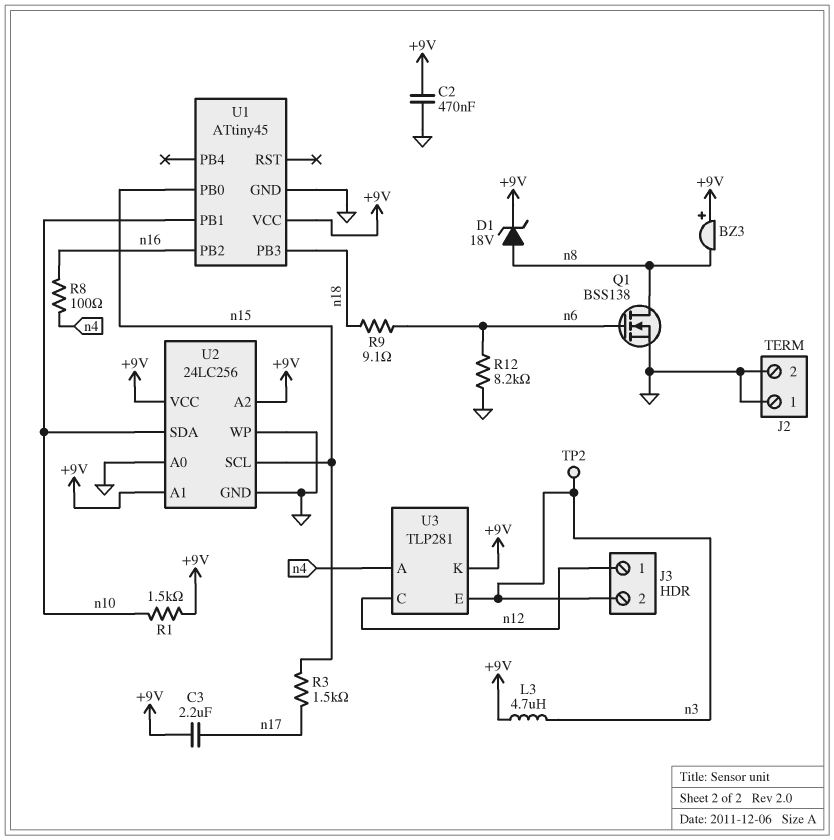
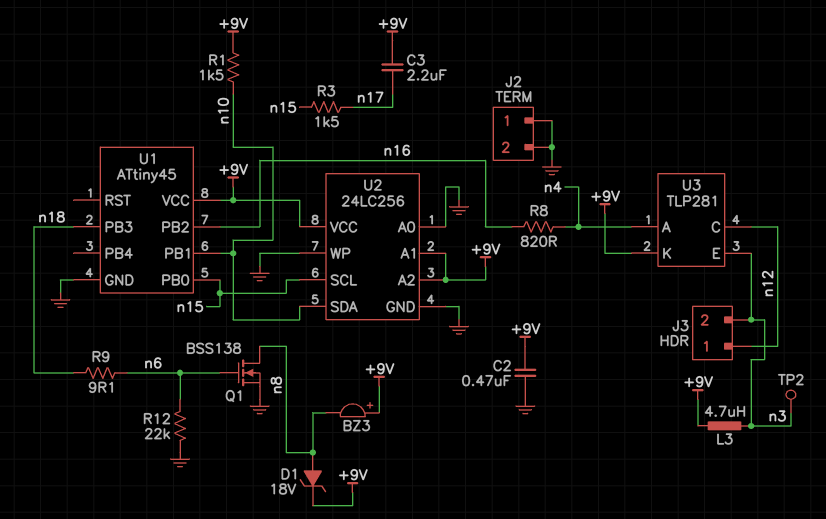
R8: 100 (n4, n16) -> 820 (n4, n16)
R12: 8.2k (GND, n6) -> 22k (GND, n6)

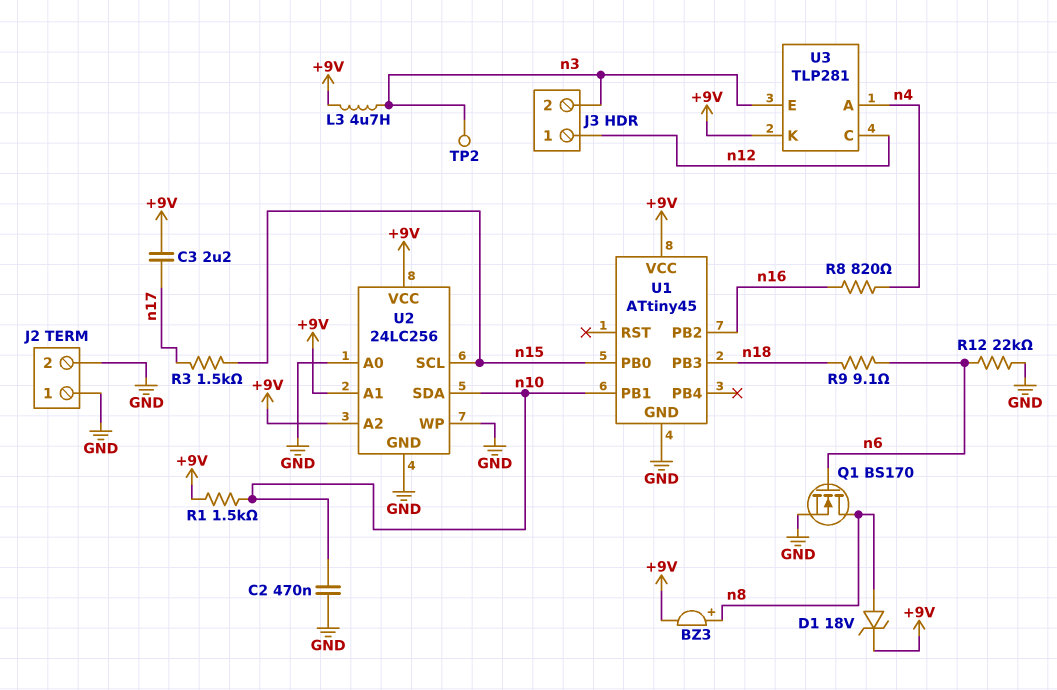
BZ3: buzzer (plus +9V, minus n8) -> buzzer (plus n8, minus +9V)
C2: 470nF (+9V, GND) -> 470nF (GND, n10)
Q1: NMOS BSS138 (G n6, D n8, S GND) -> NMOS BS170 (G n6, D n8, S GND)

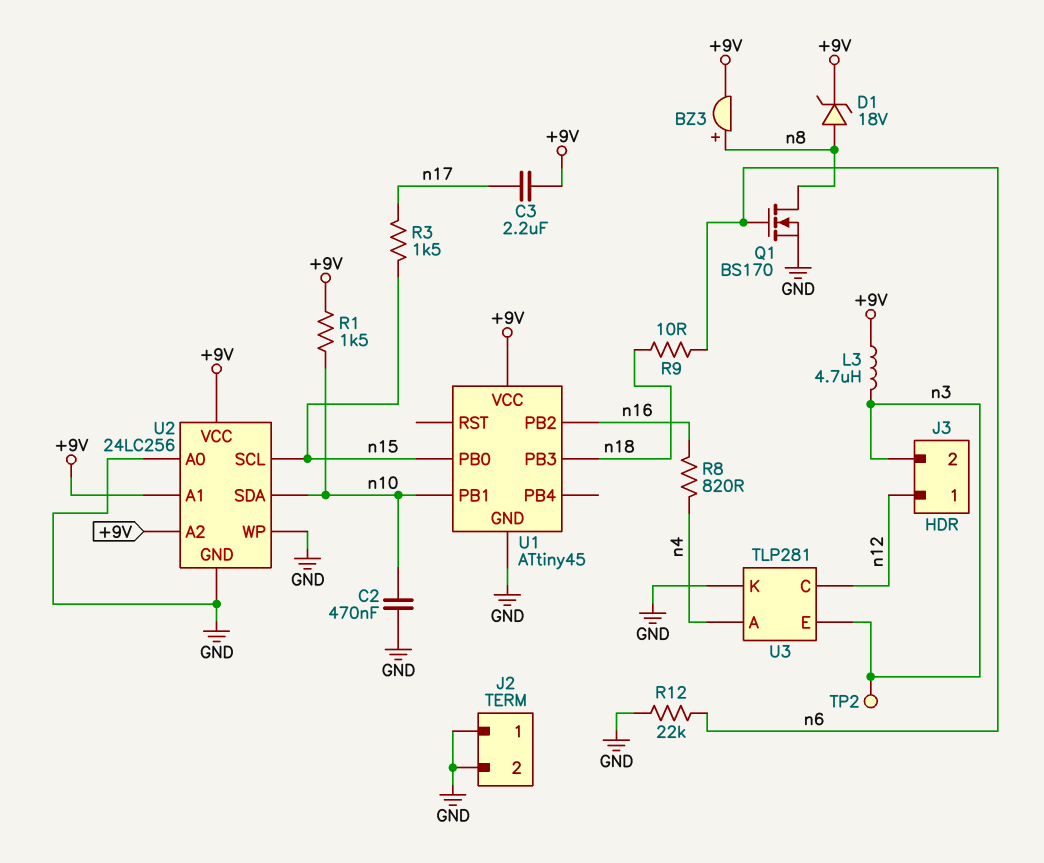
R9: 9.1 (n6, n18) -> 10 (n6, n18)
U3 pin K: +9V -> GND

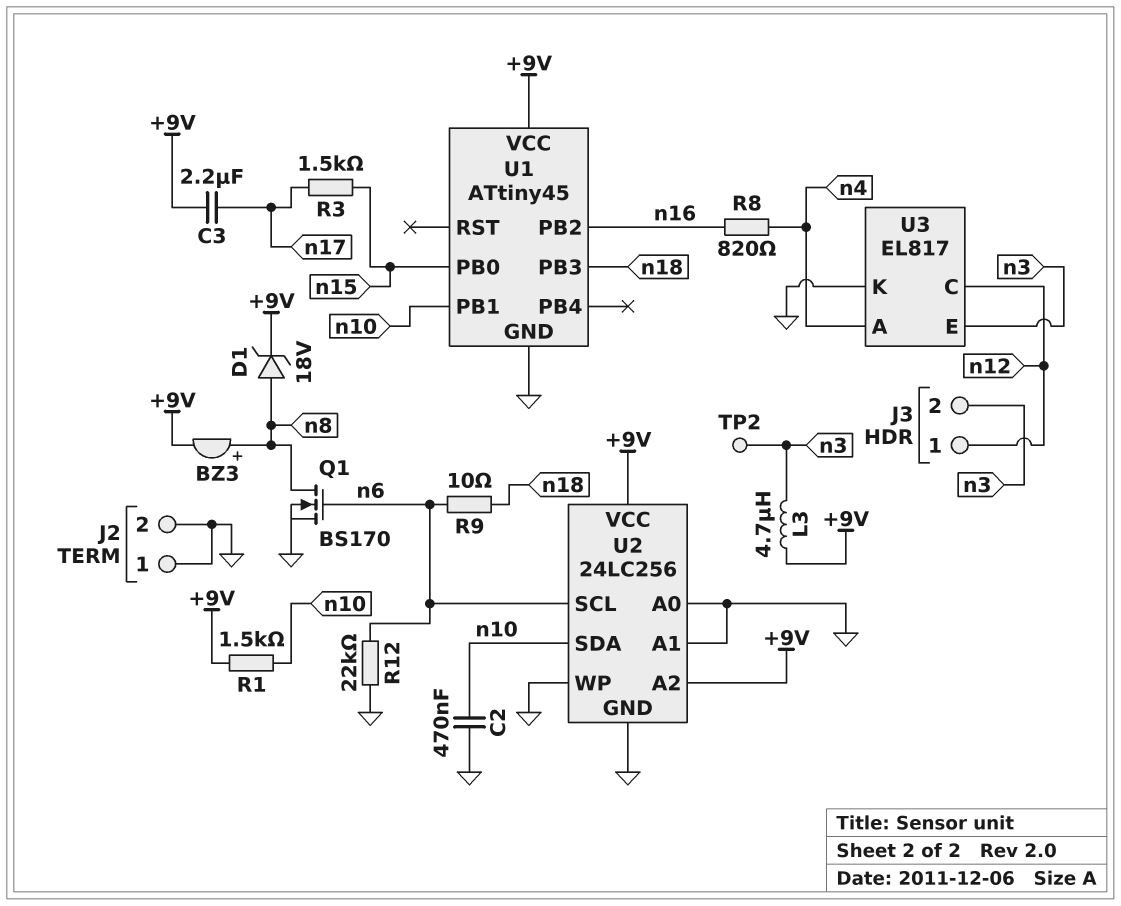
U2 pin A1: +9V -> GND
U2 pin SCL: n15 -> n6
U3: TLP281 -> EL817

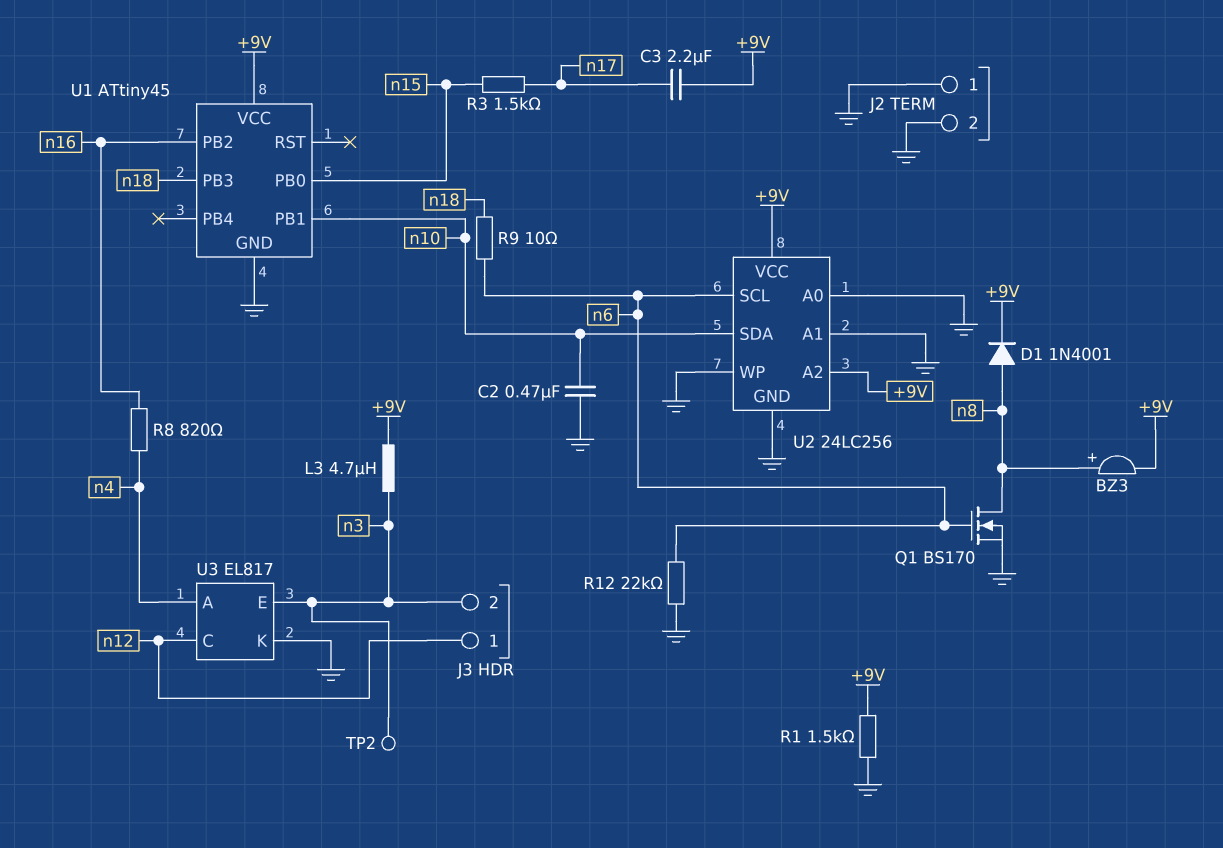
D1: zener 18V (A n8, K +9V) -> diode 1N4001 (A n8, K +9V)
R1: 1.5k (+9V, n10) -> 1.5k (+9V, GND)

